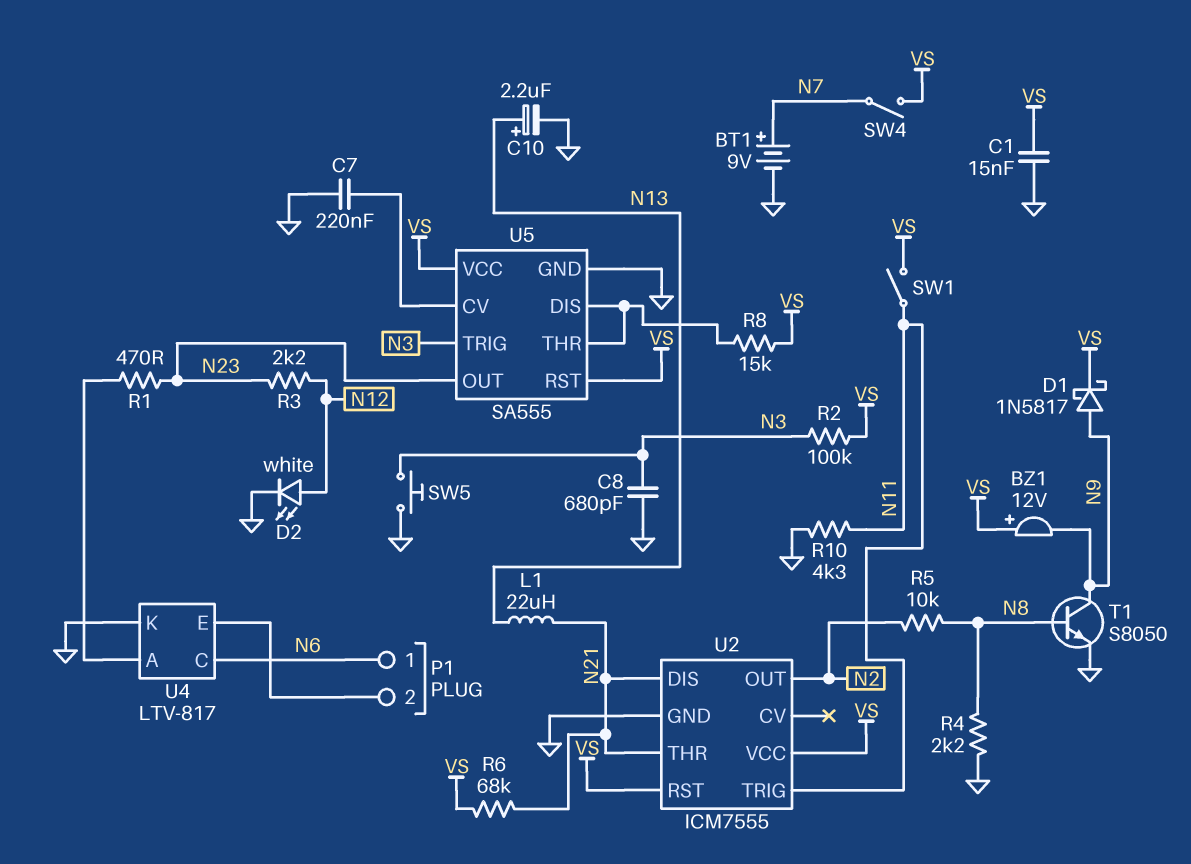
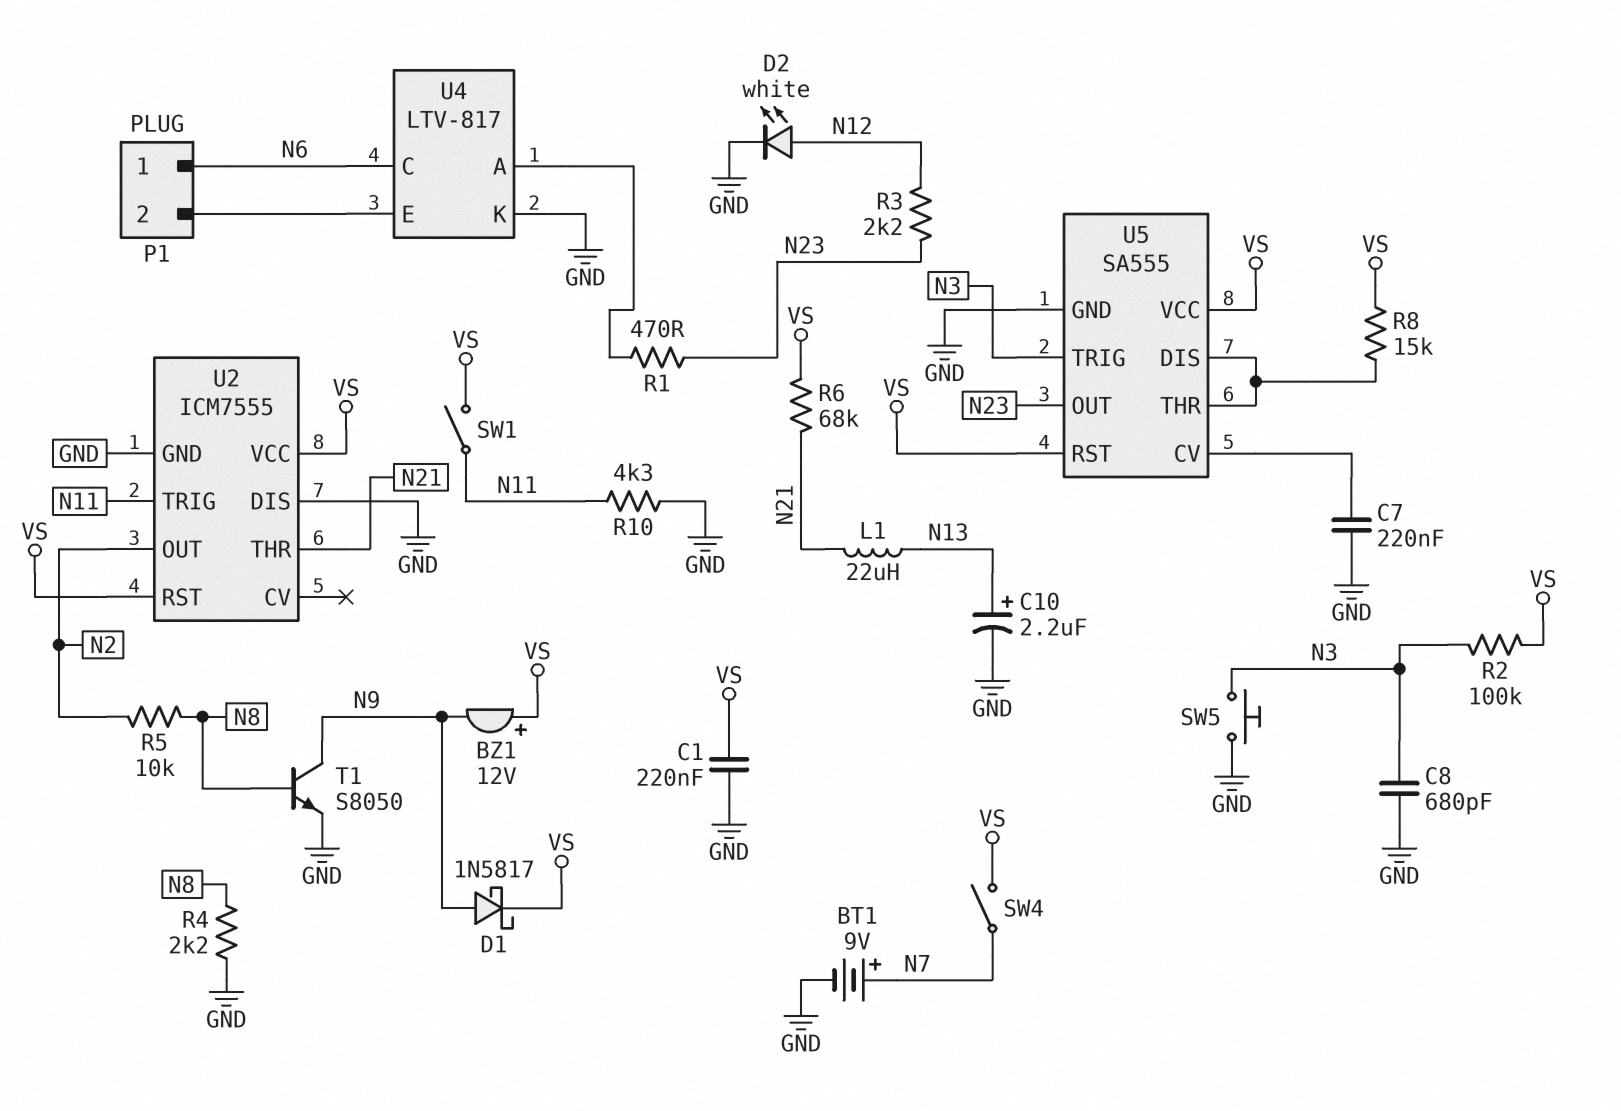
C1: 15nF (GND, VS) -> 220nF (GND, VS)
U2 pin DIS: N21 -> GND

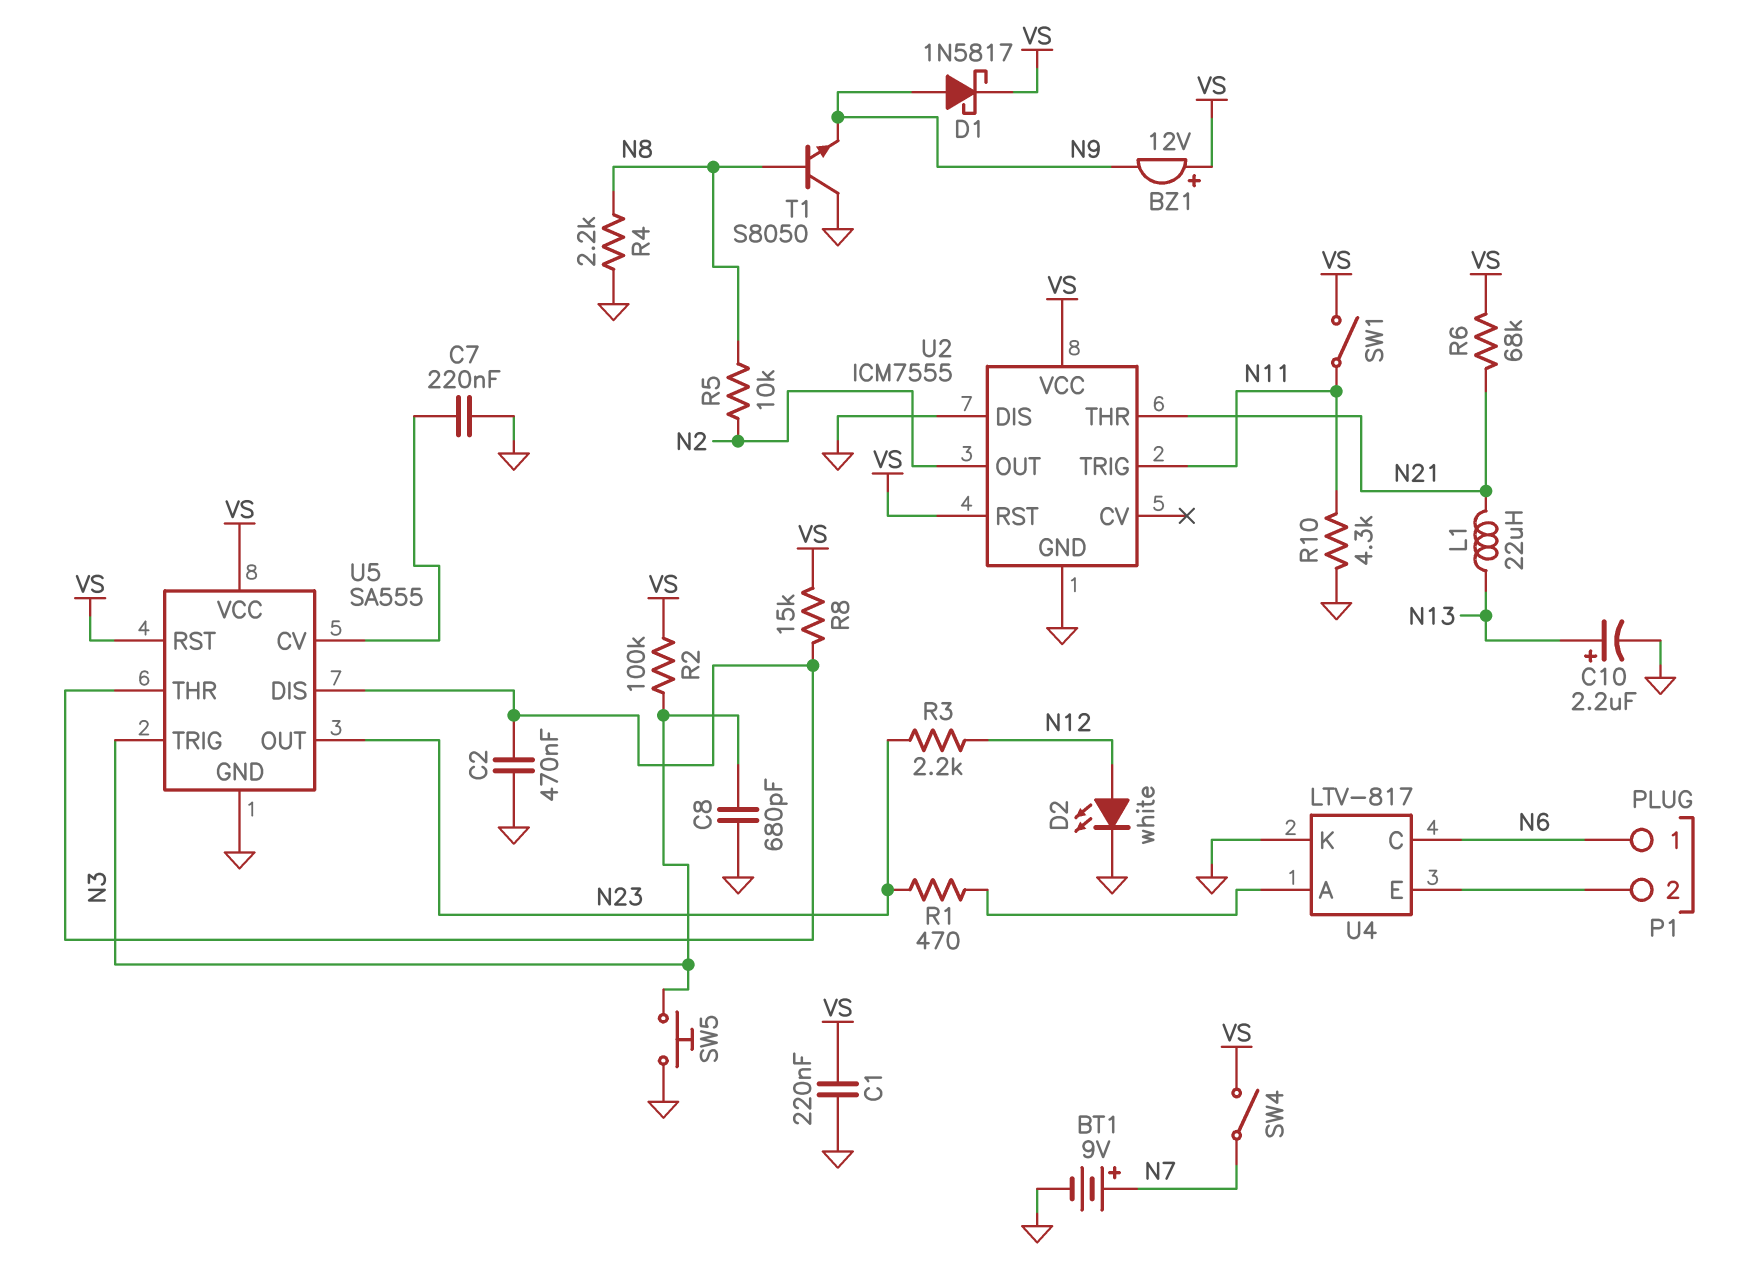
C2: none -> 470nF (GND, U5/DIS)
T1: NPN S8050 (B N8, C N9, E GND) -> NPN S8050 (B N8, C GND, E N9)

